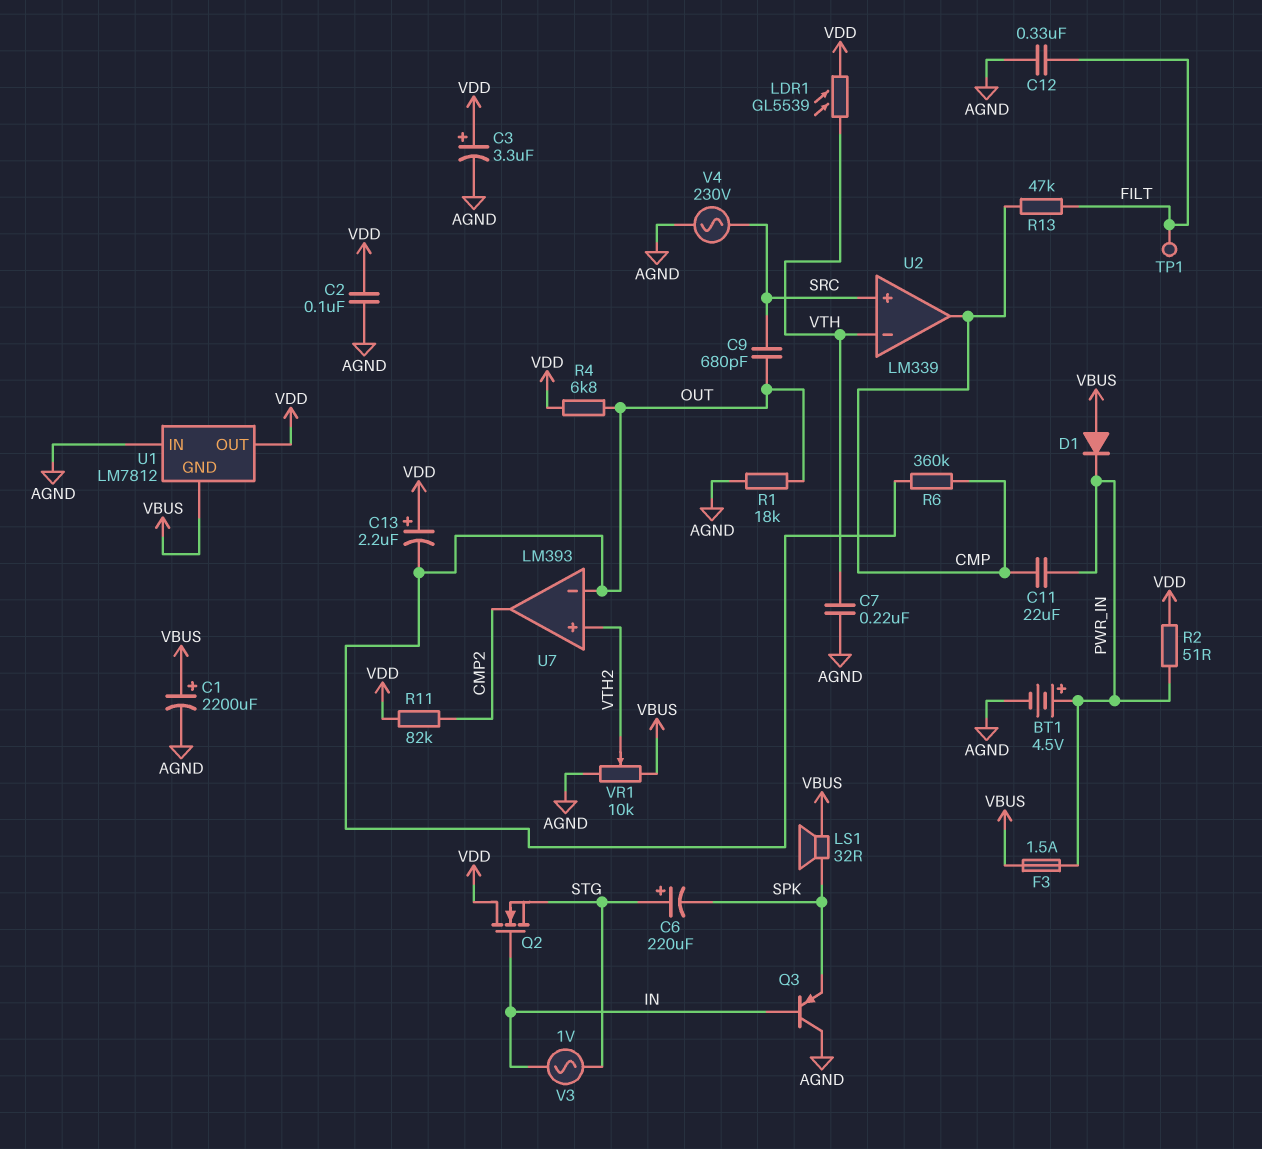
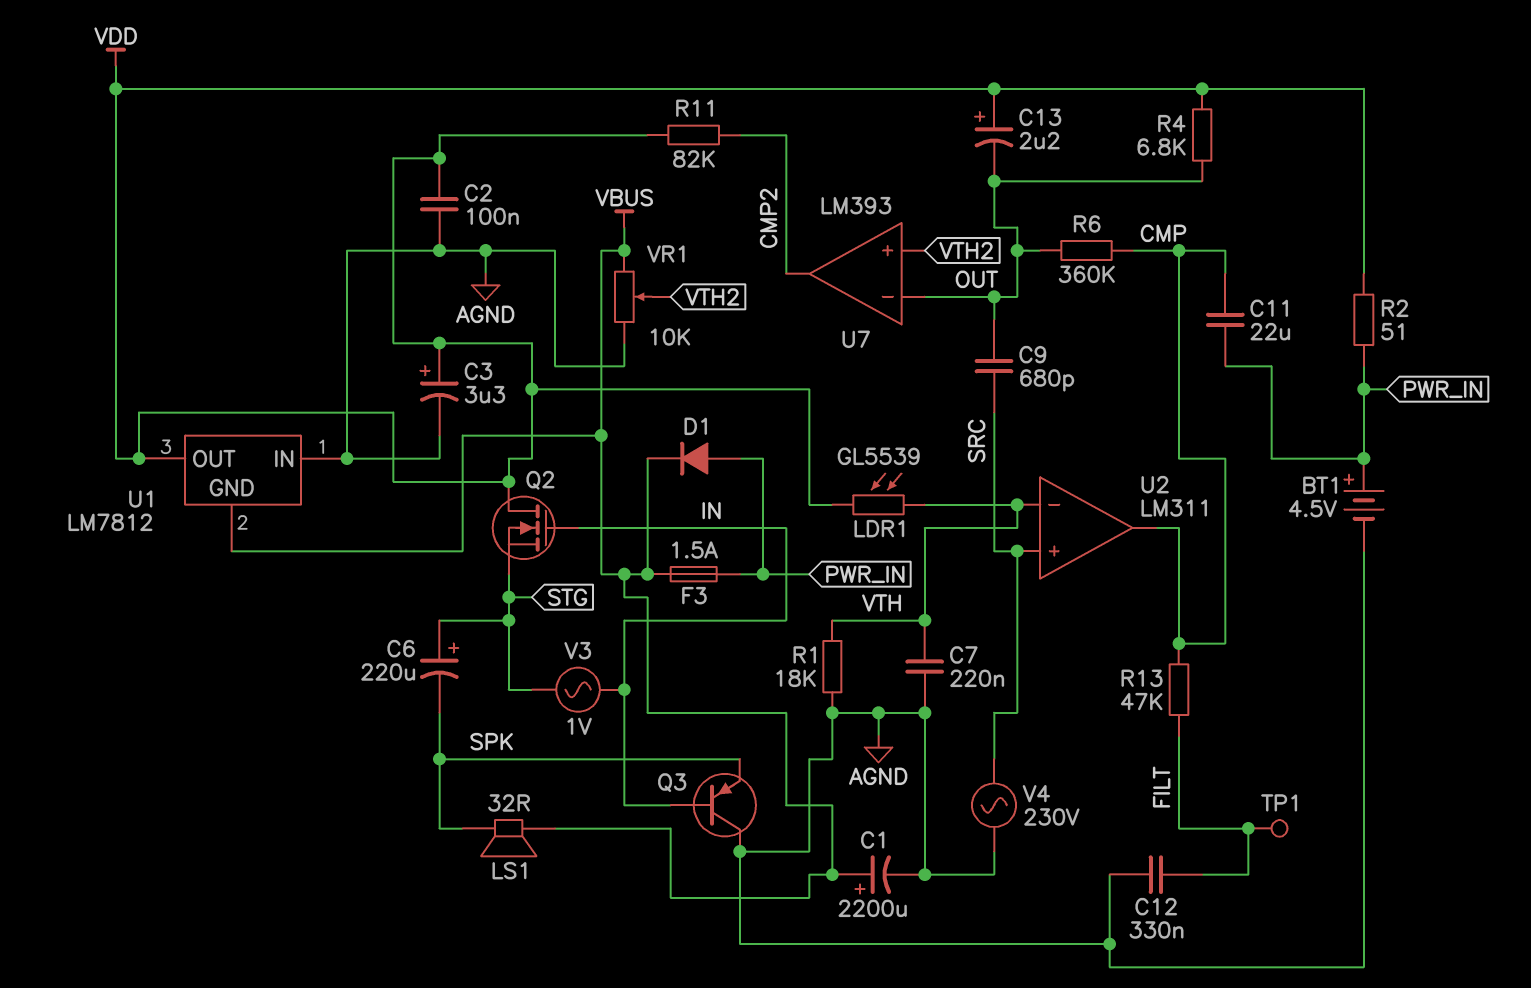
D1: diode (A VBUS, K PWR_IN) -> diode (A PWR_IN, K VBUS)
R1: 18k (AGND, OUT) -> 18k (AGND, VTH)
U2: LM339 -> LM311

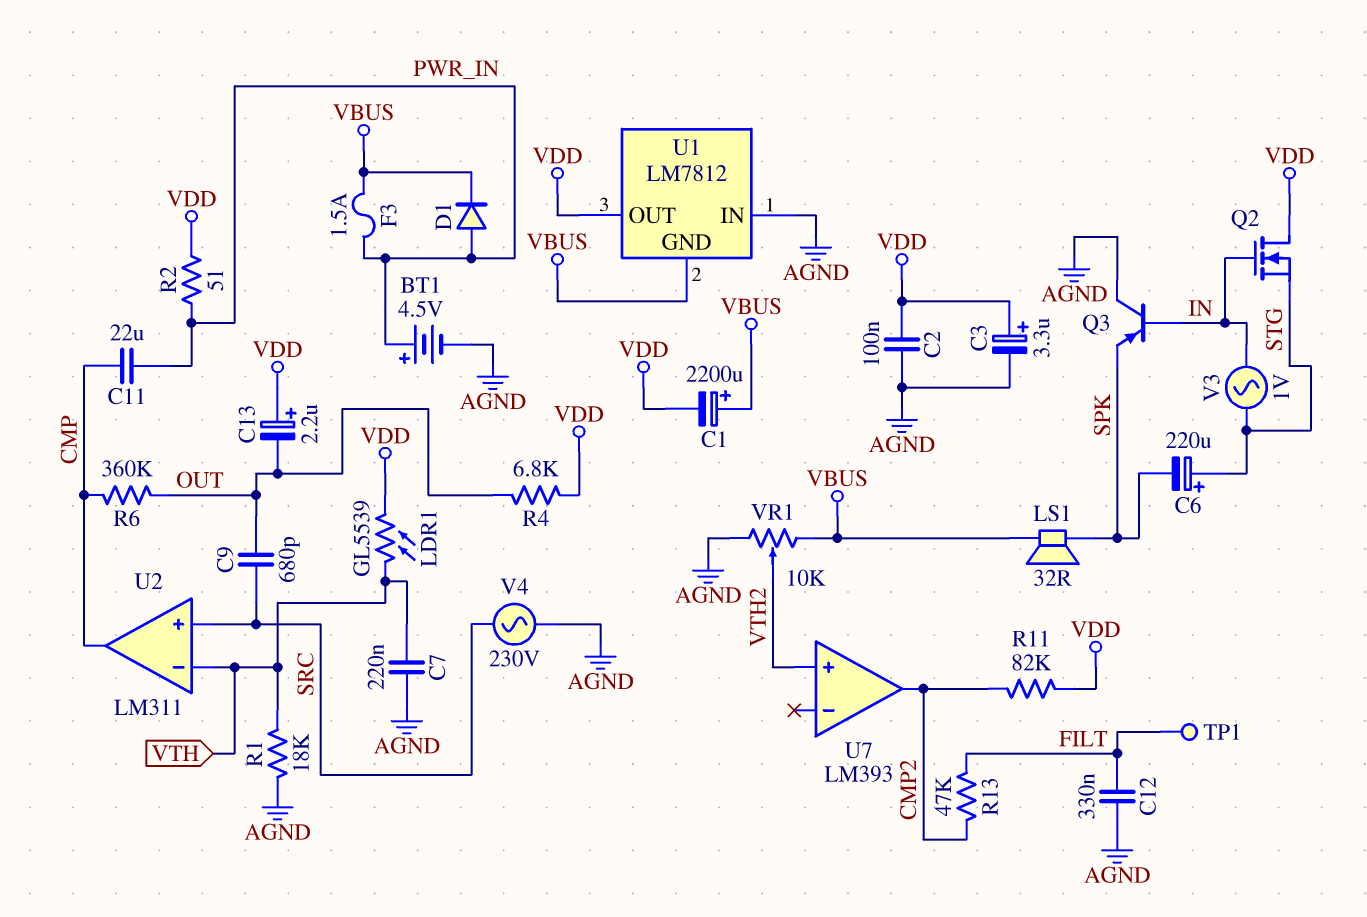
C1: 2200uF (plus VBUS, minus AGND) -> 2200uF (plus VBUS, minus VDD)
R13: 47k (CMP, FILT) -> 47k (CMP2, FILT)
U7 pin in-: OUT -> none

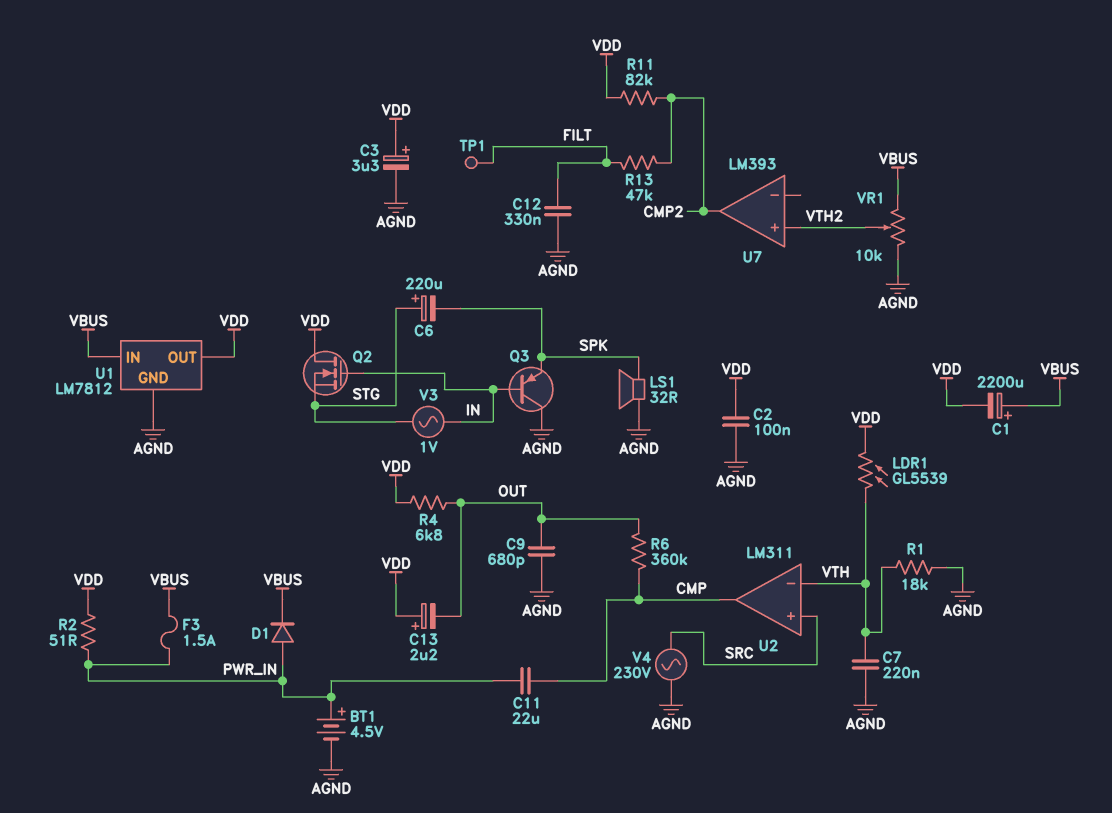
C9: 680pF (OUT, SRC) -> 680pF (AGND, OUT)
LS1: speaker 32R (SPK, VBUS) -> speaker 32R (AGND, SPK)
U1 pin GND: VBUS -> AGND
U1 pin IN: AGND -> VBUS

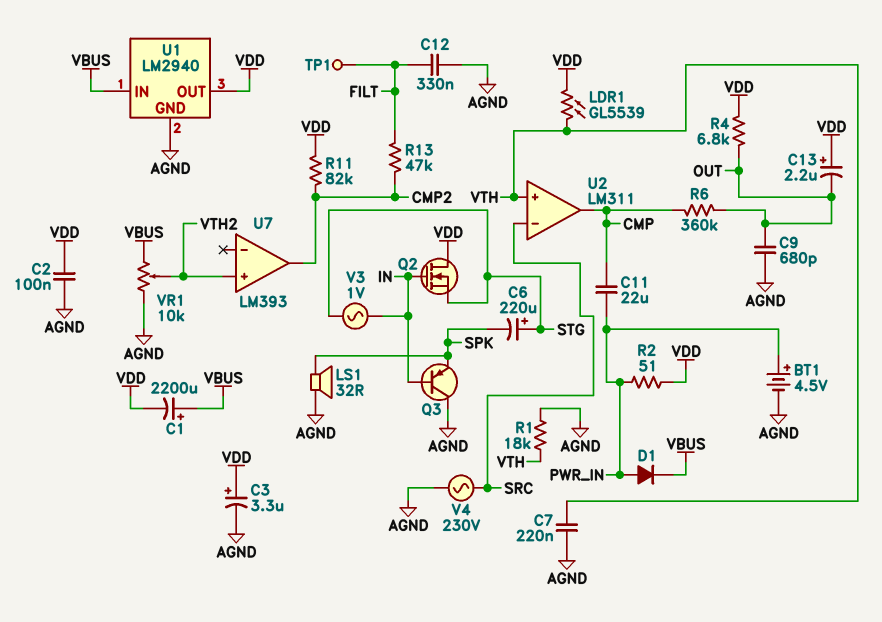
F3: 1.5A (PWR_IN, VBUS) -> none
U1: LM7812 -> LM2940
U2 pin in+: SRC -> VTH
U2 pin in-: VTH -> SRC

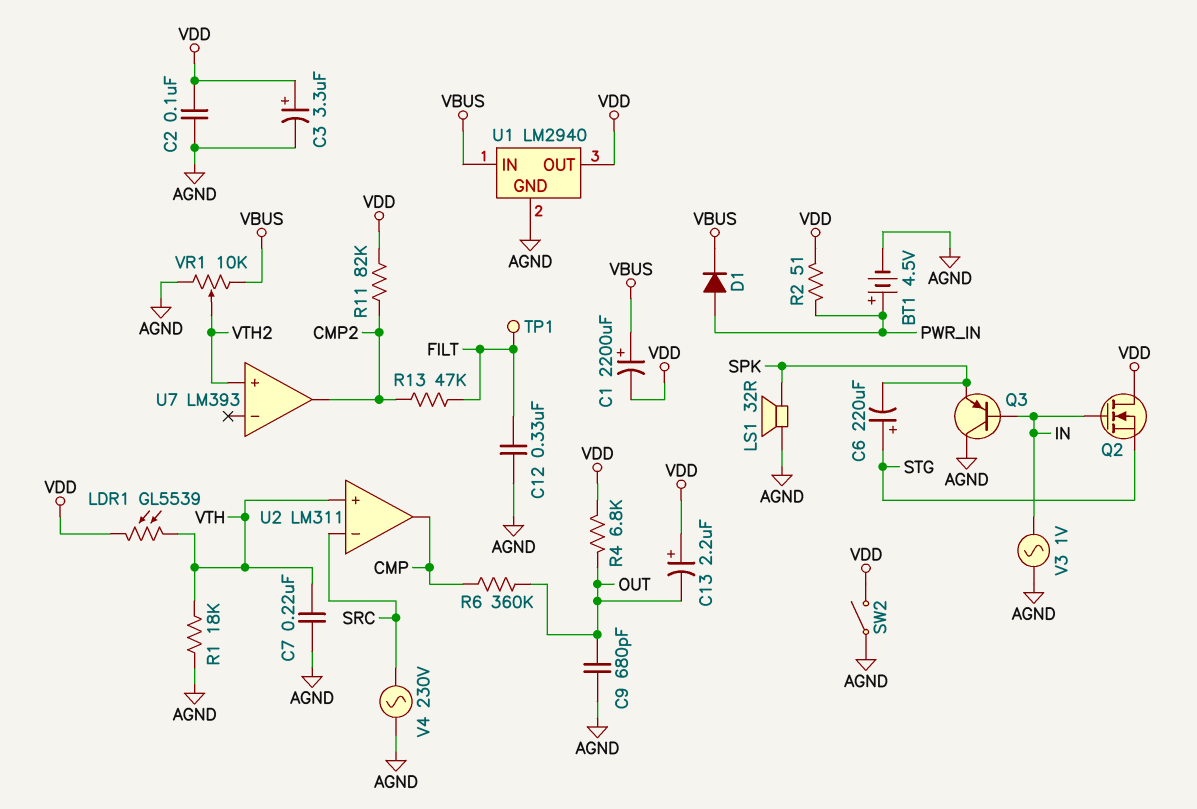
C11: 22uF (CMP, PWR_IN) -> none
SW2: none -> switch (AGND, VDD)
V3: AC 1V (IN, STG) -> AC 1V (AGND, IN)

